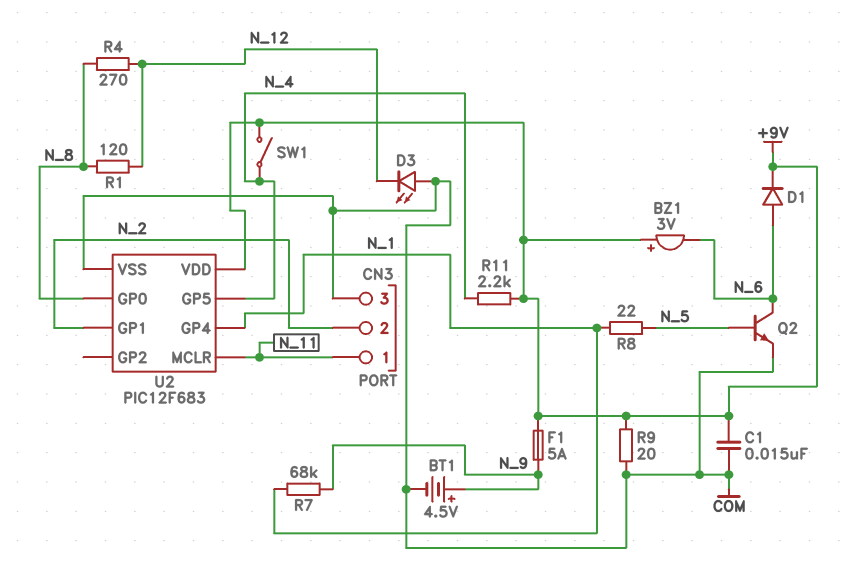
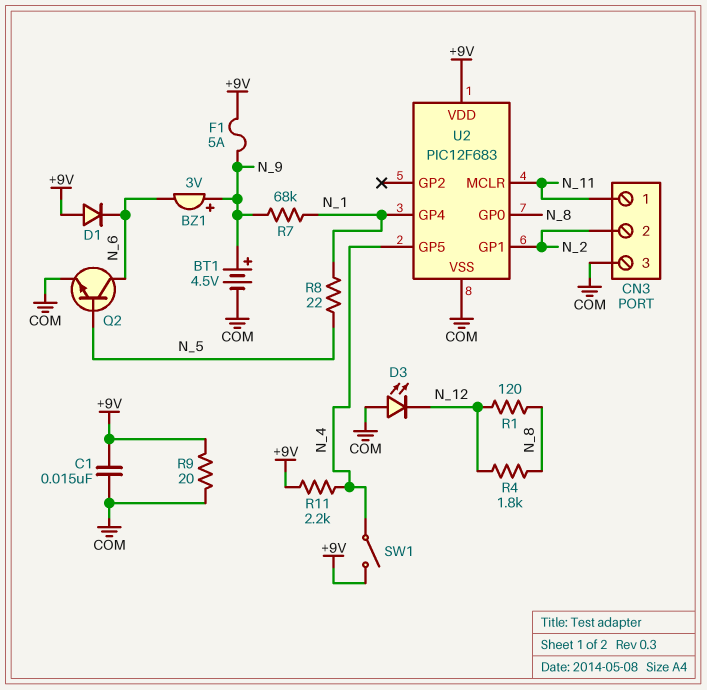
BZ1: buzzer 3V (plus +9V, minus N_6) -> buzzer 3V (plus N_9, minus N_6)
D1: diode (A N_6, K +9V) -> diode (A +9V, K N_6)
R4: 270 (N_8, N_12) -> 1.8k (N_8, N_12)

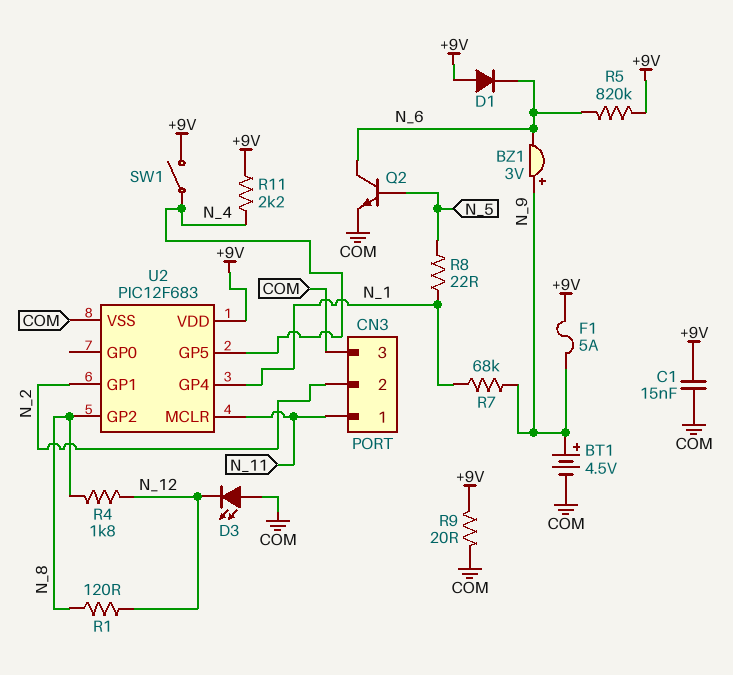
R5: none -> 820k (+9V, N_6)
U2 pin GP0: N_8 -> none
U2 pin GP2: none -> N_8

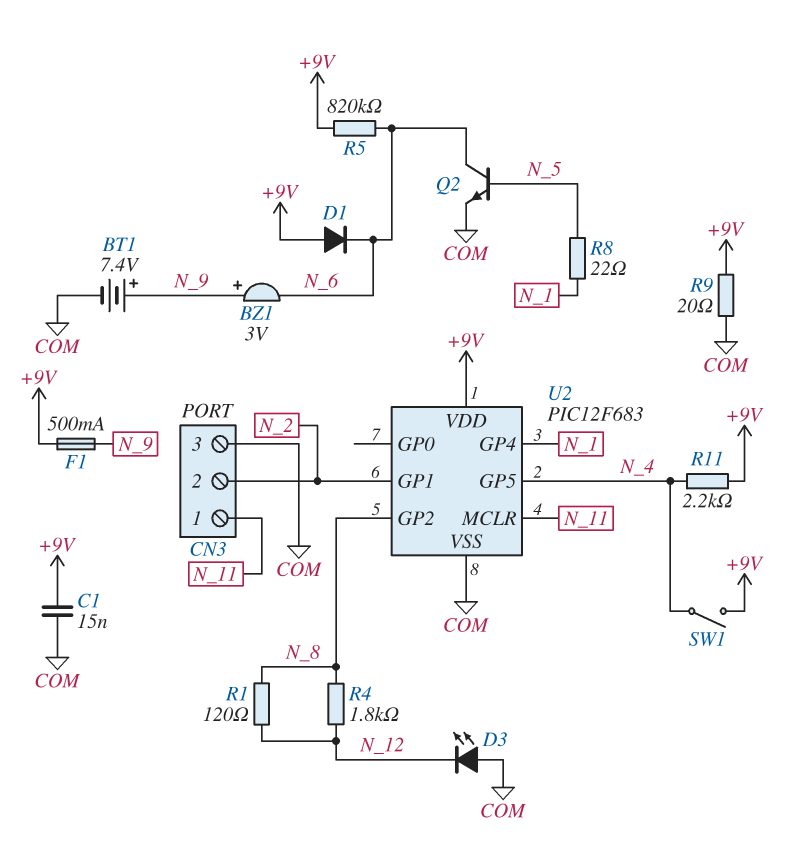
BT1: 4.5V (plus N_9, minus COM) -> 7.4V (plus N_9, minus COM)
F1: 5A (+9V, N_9) -> 500mA (+9V, N_9)
R7: 68k (N_1, N_9) -> none

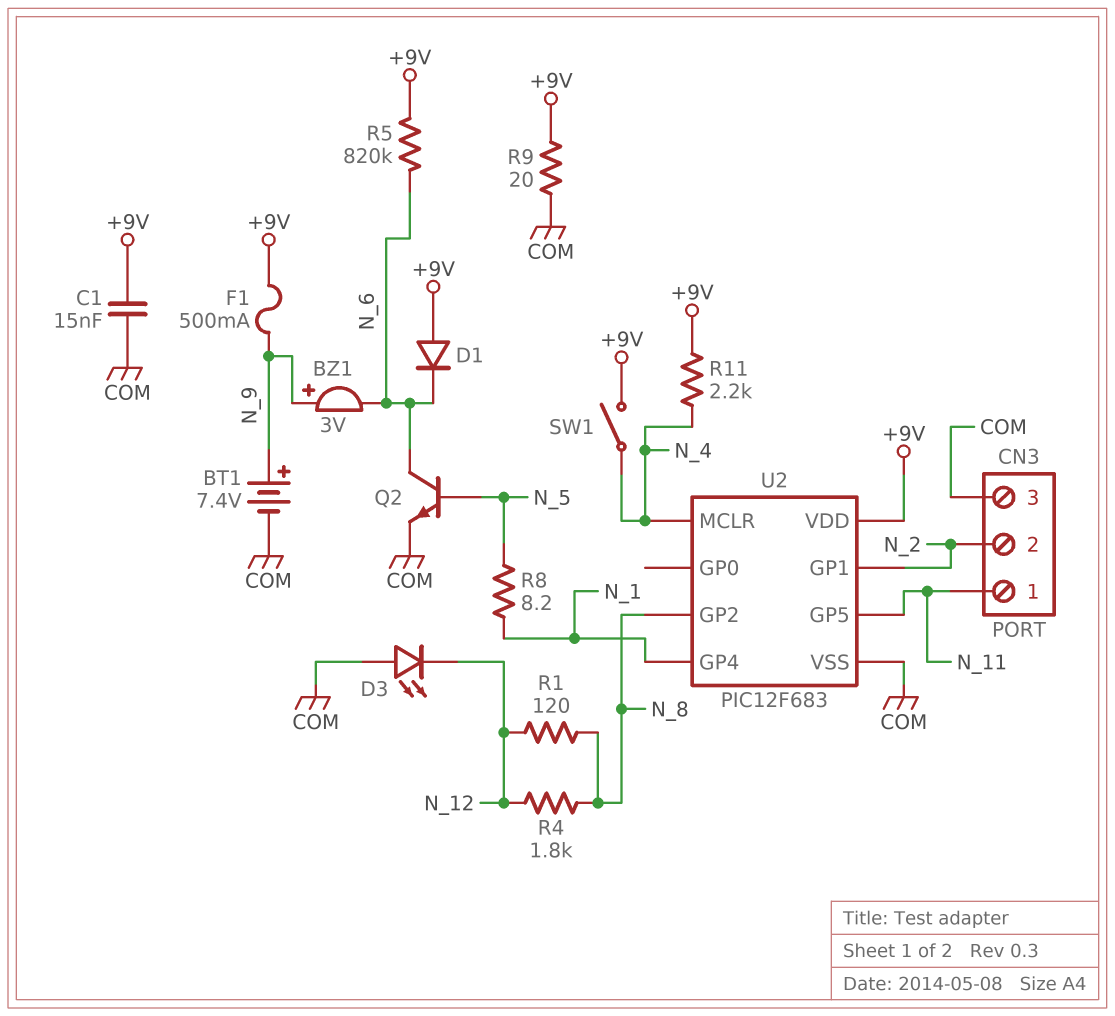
R8: 22 (N_1, N_5) -> 8.2 (N_1, N_5)
U2 pin GP5: N_4 -> N_11
U2 pin MCLR: N_11 -> N_4

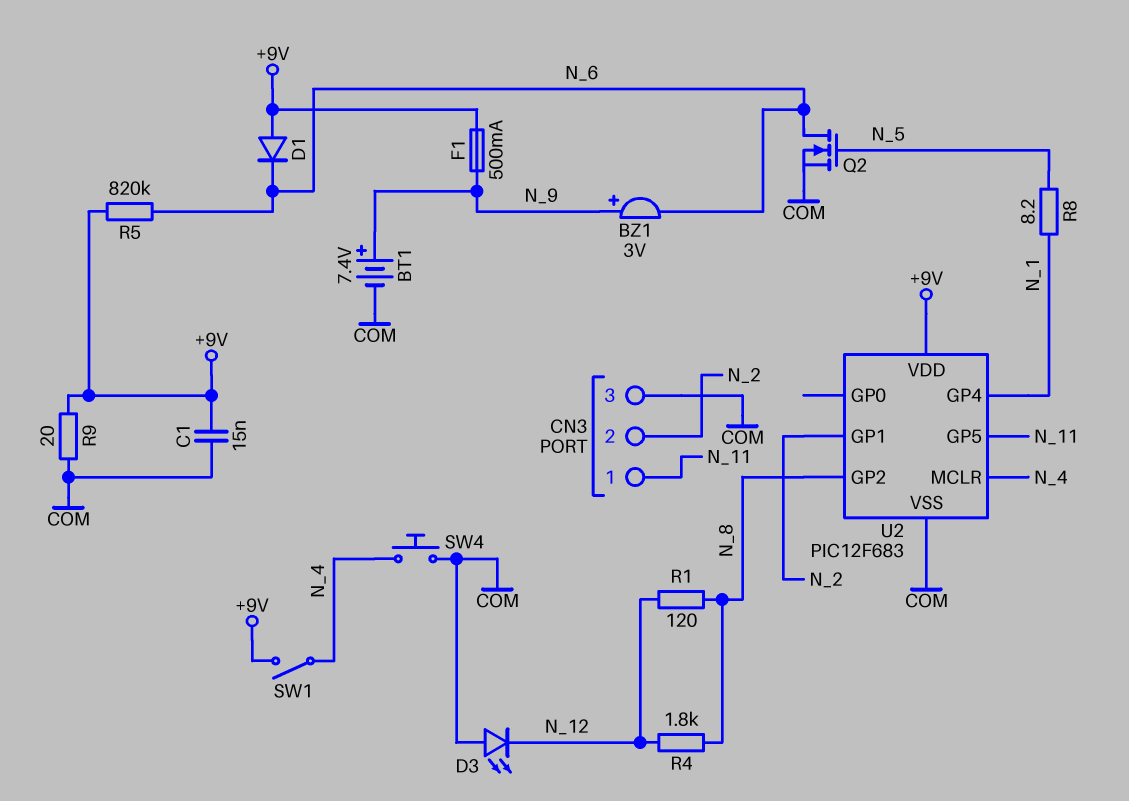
Q2: NPN (B N_5, C N_6, E COM) -> NMOS (G N_5, D N_6, S COM)
R11: 2.2k (+9V, N_4) -> none
SW4: none -> button (COM, N_4)

